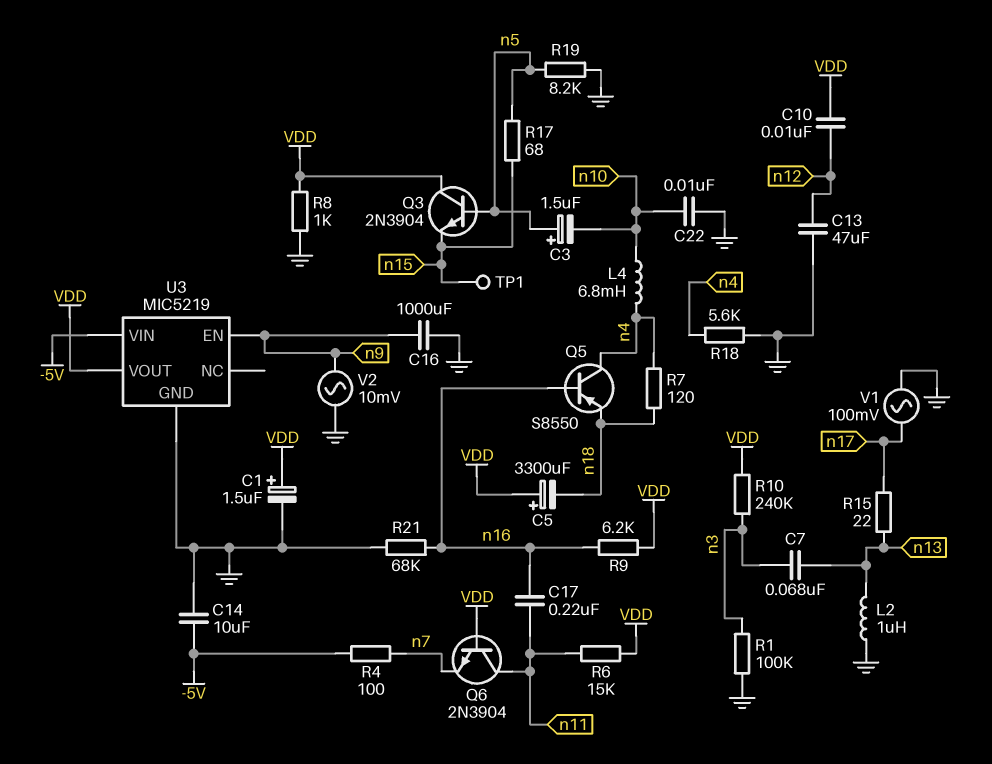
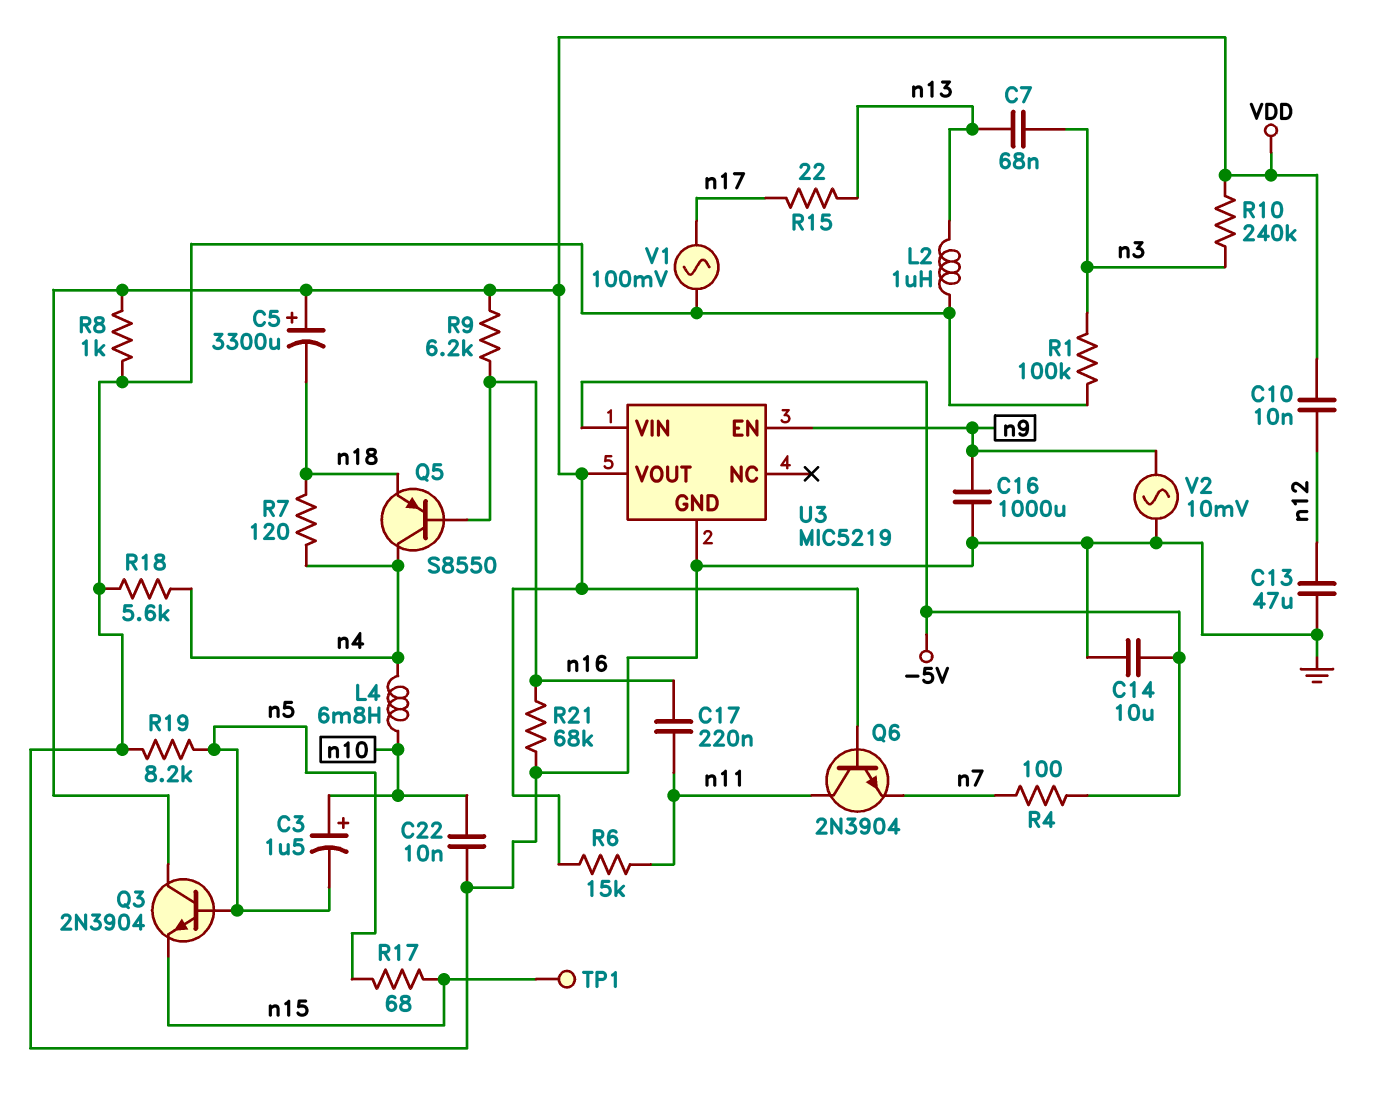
C1: 1.5uF (plus VDD, minus GND) -> none
C3: 1.5uF (plus n5, minus n10) -> 1.5uF (plus n10, minus n5)

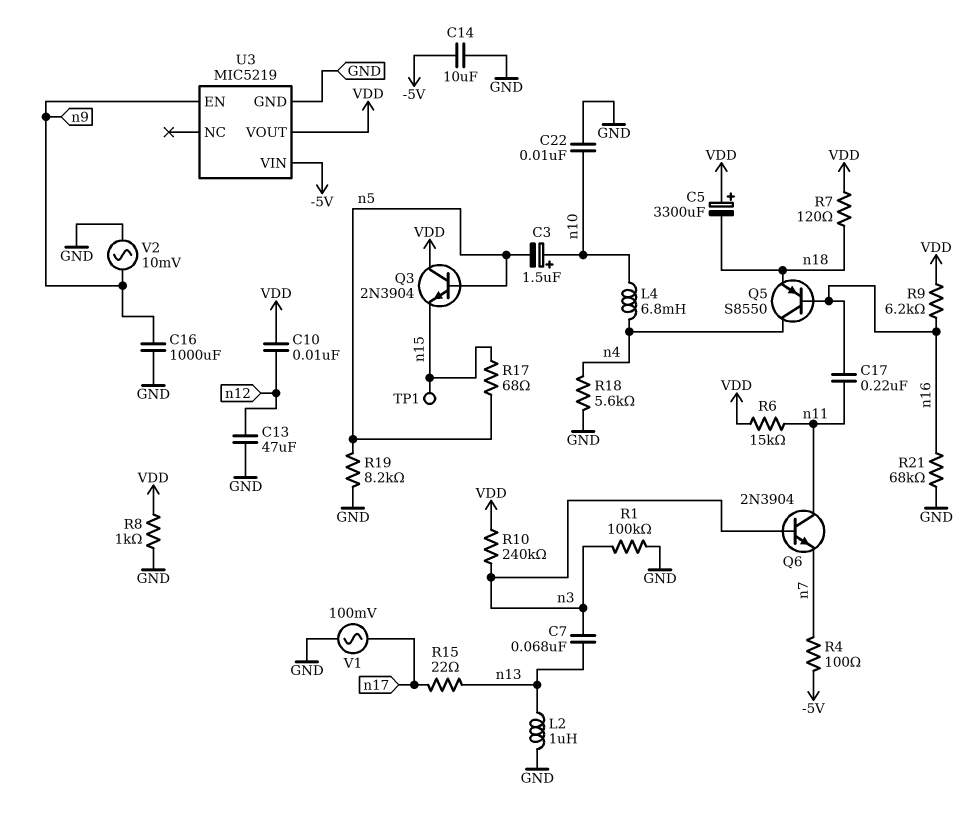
Q6: NPN 2N3904 (B VDD, C n11, E n7) -> NPN 2N3904 (B n3, C n11, E n7)
R7: 120 (n4, n18) -> 120 (VDD, n18)

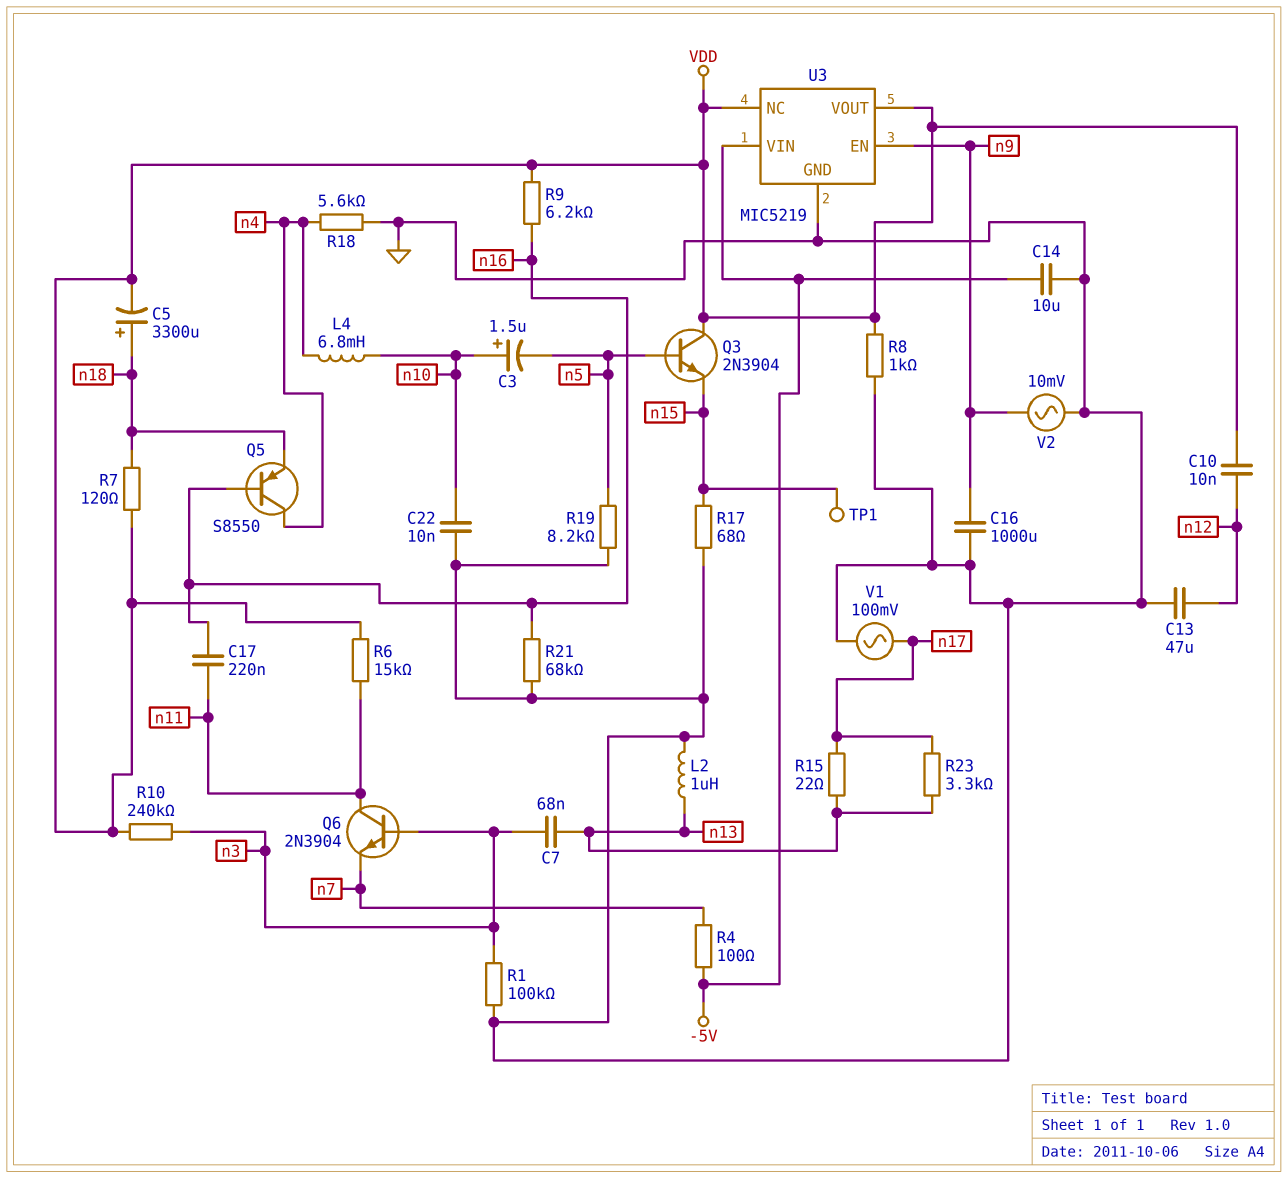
C5: 3300uF (plus VDD, minus n18) -> 3300uF (plus n18, minus VDD)
R17: 68 (n5, n15) -> 68 (GND, n15)
R23: none -> 3.3k (n13, n17)
U3 pin NC: none -> VDD

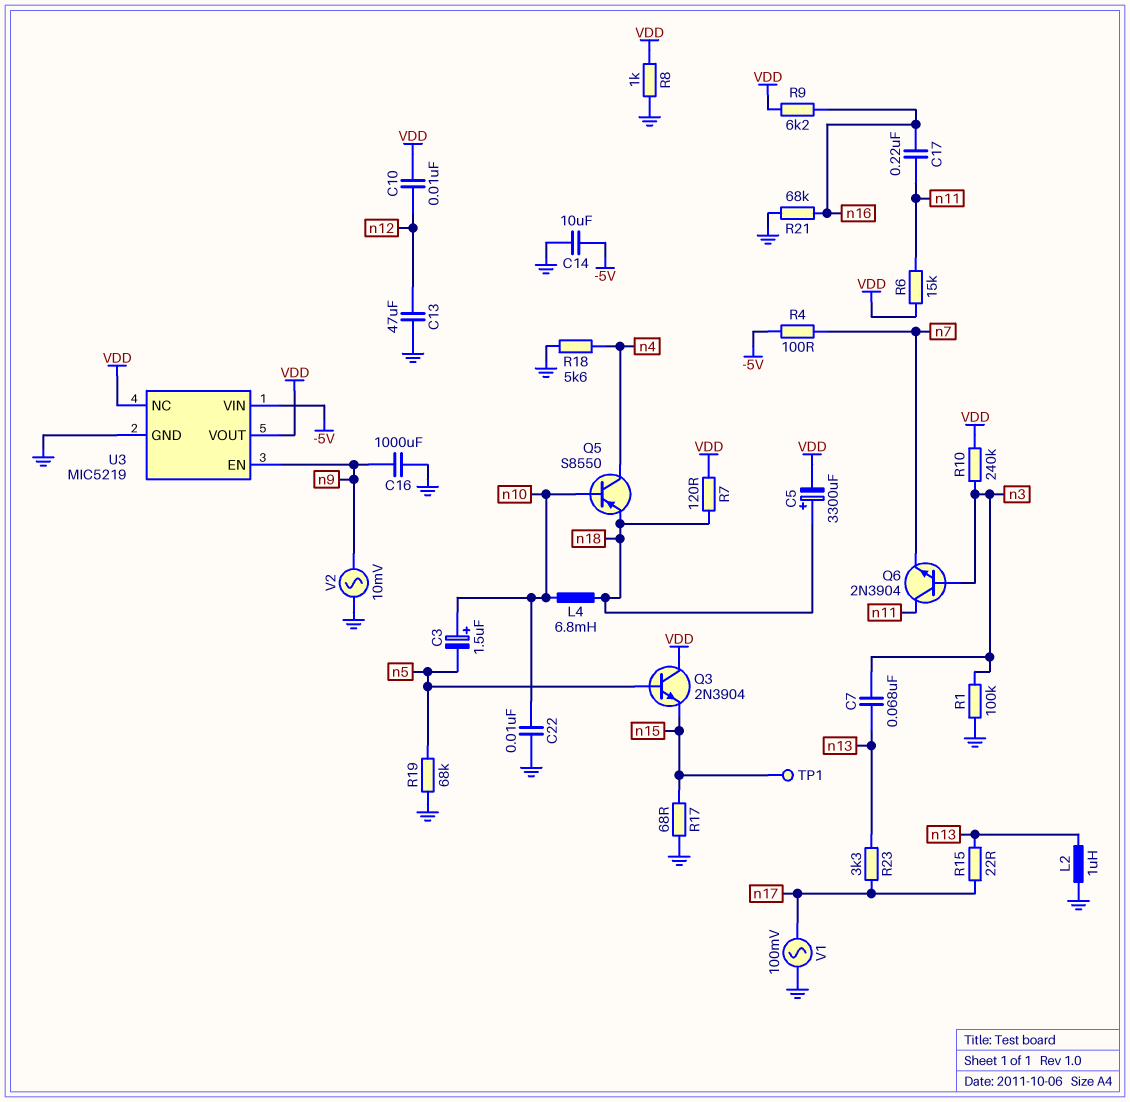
L4: 6.8mH (n4, n10) -> 6.8mH (n10, n18)
Q5: PNP S8550 (B n16, C n4, E n18) -> PNP S8550 (B n10, C n4, E n18)
R19: 8.2k (GND, n5) -> 68k (GND, n5)

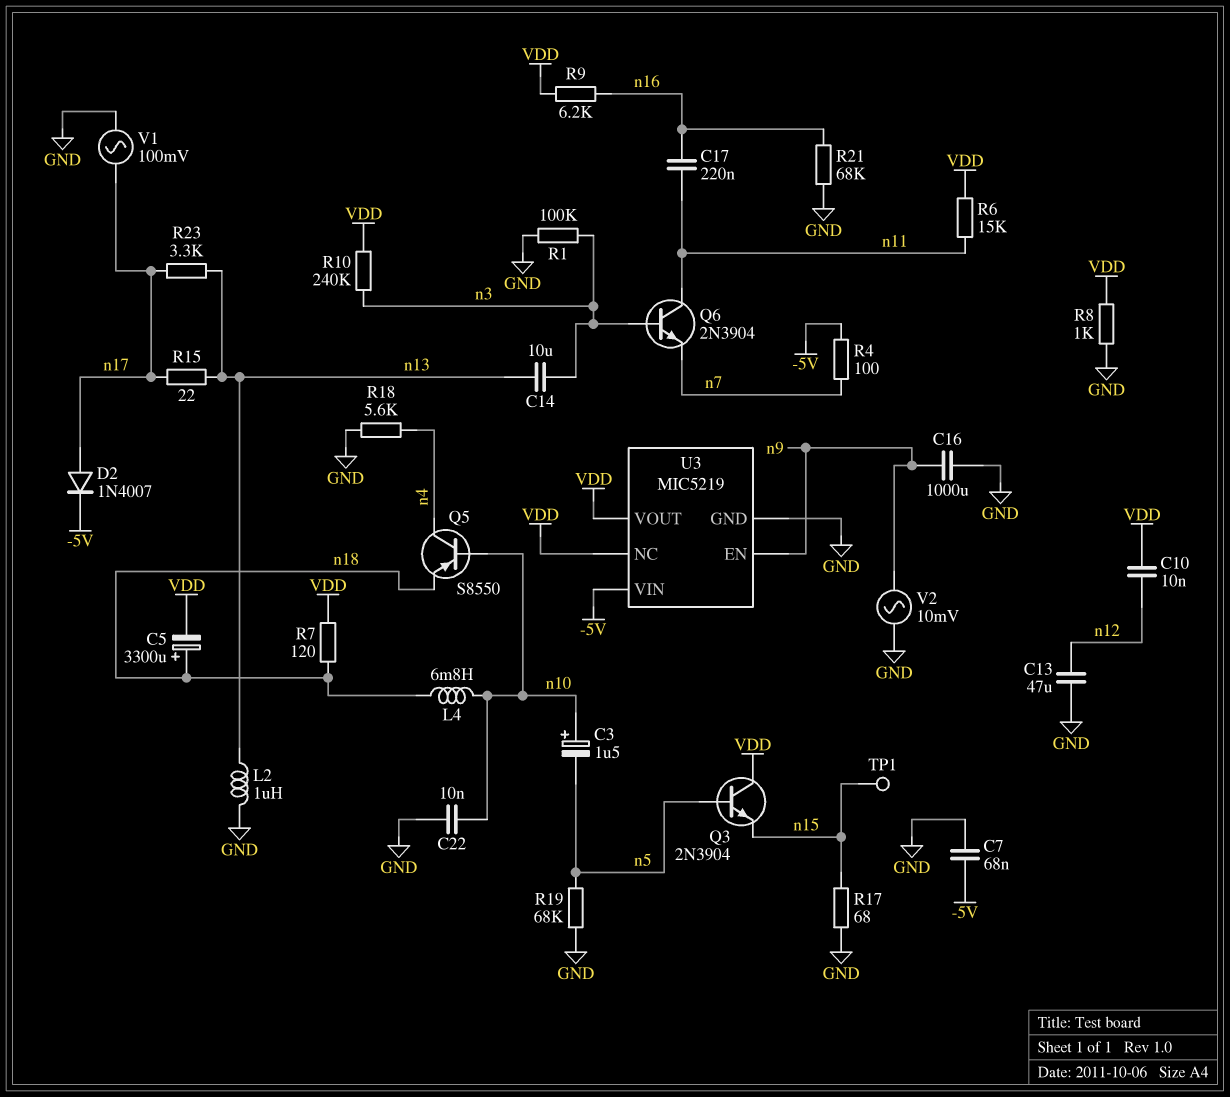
C7: 68nF (n3, n13) -> 68nF (-5V, GND)
C14: 10uF (-5V, GND) -> 10uF (n3, n13)
D2: none -> diode 1N4007 (A n17, K -5V)

